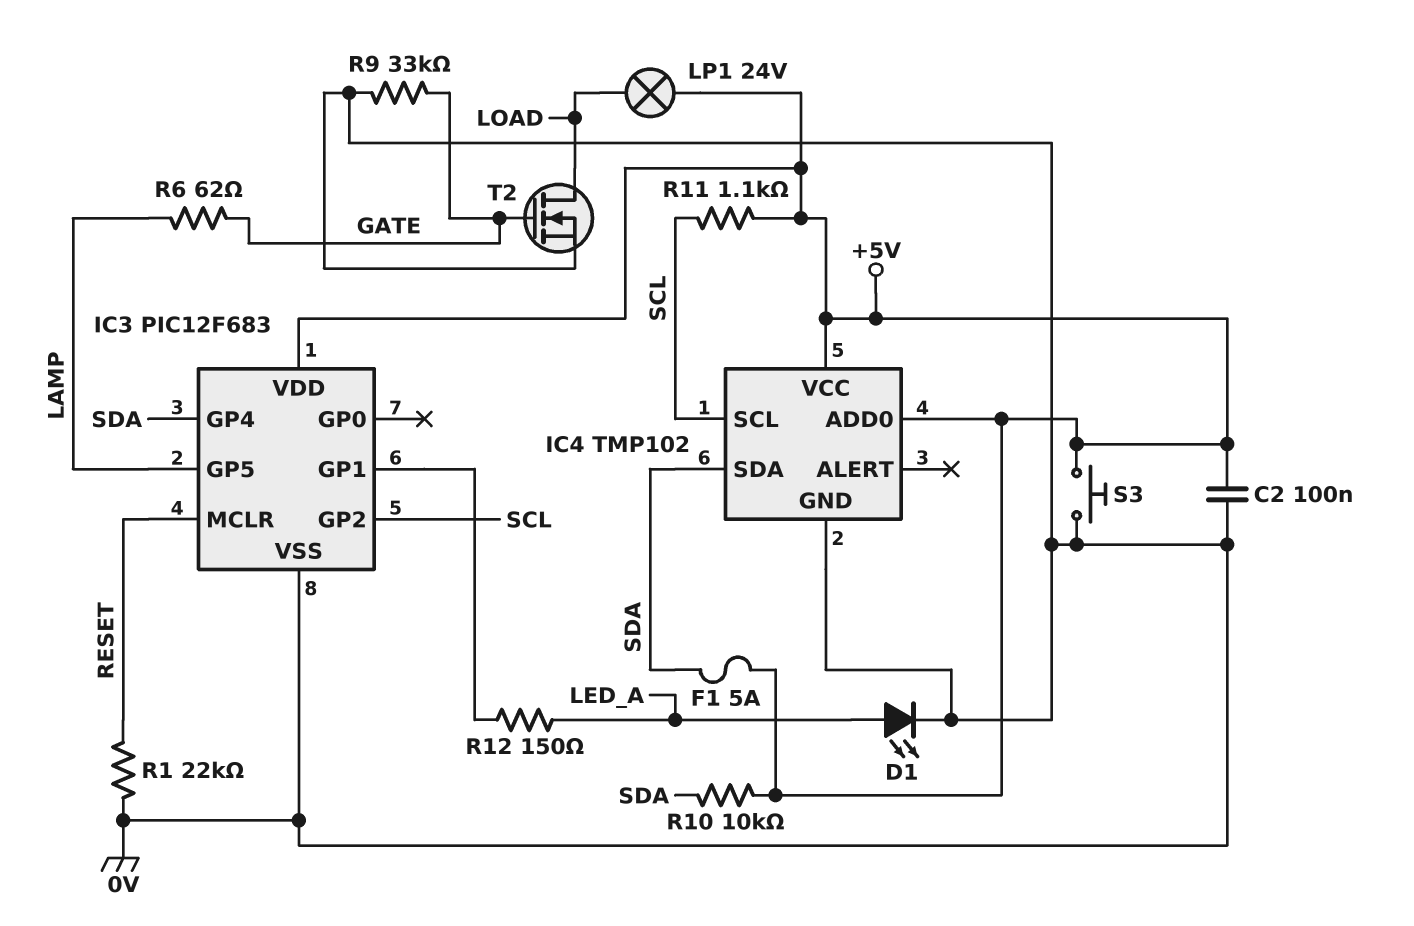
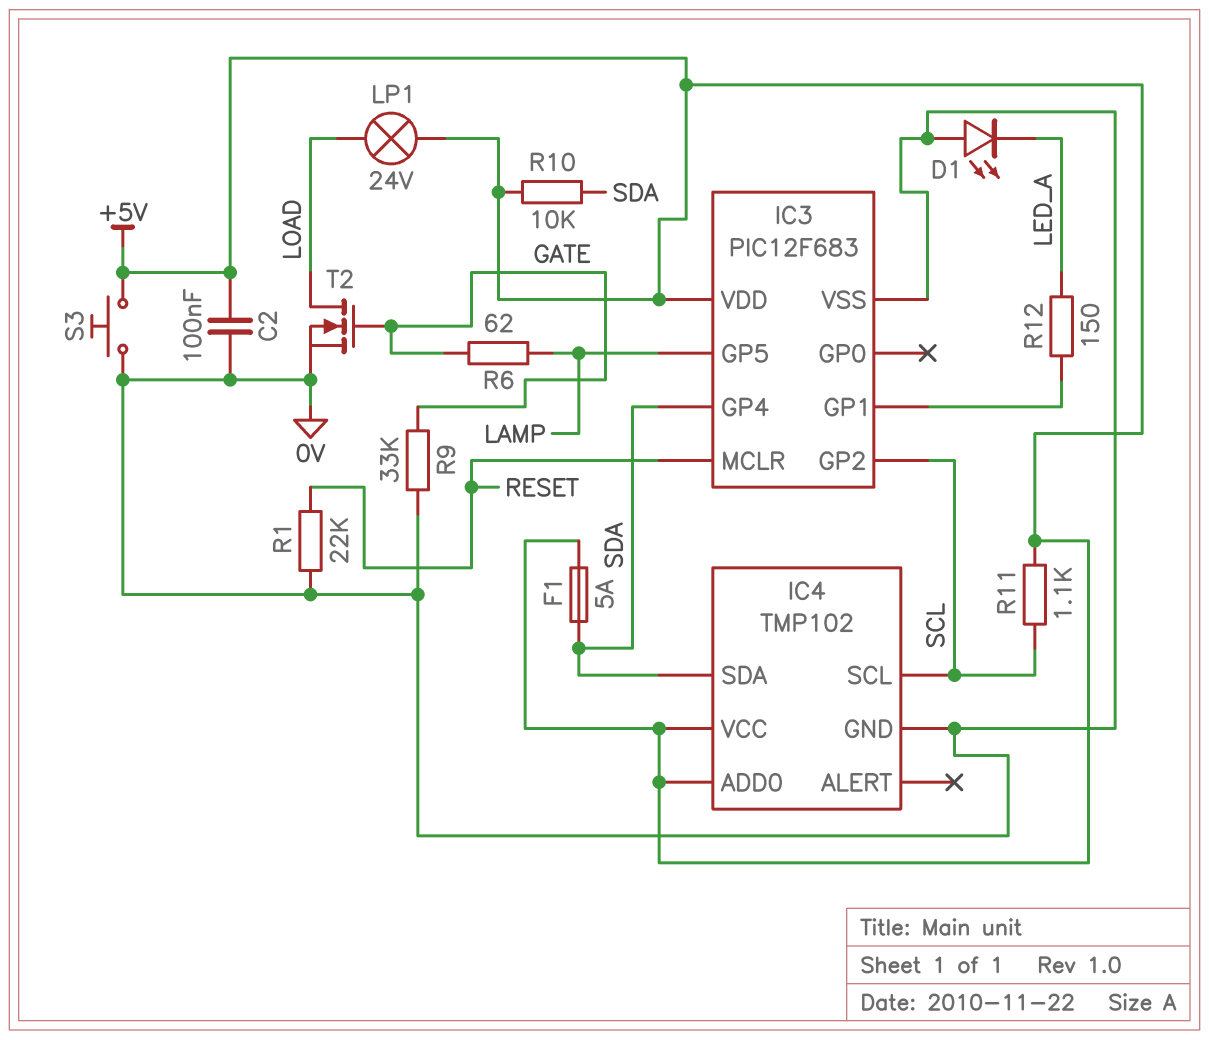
D1: LED (A LED_A, K 0V) -> LED (A 0V, K LED_A)

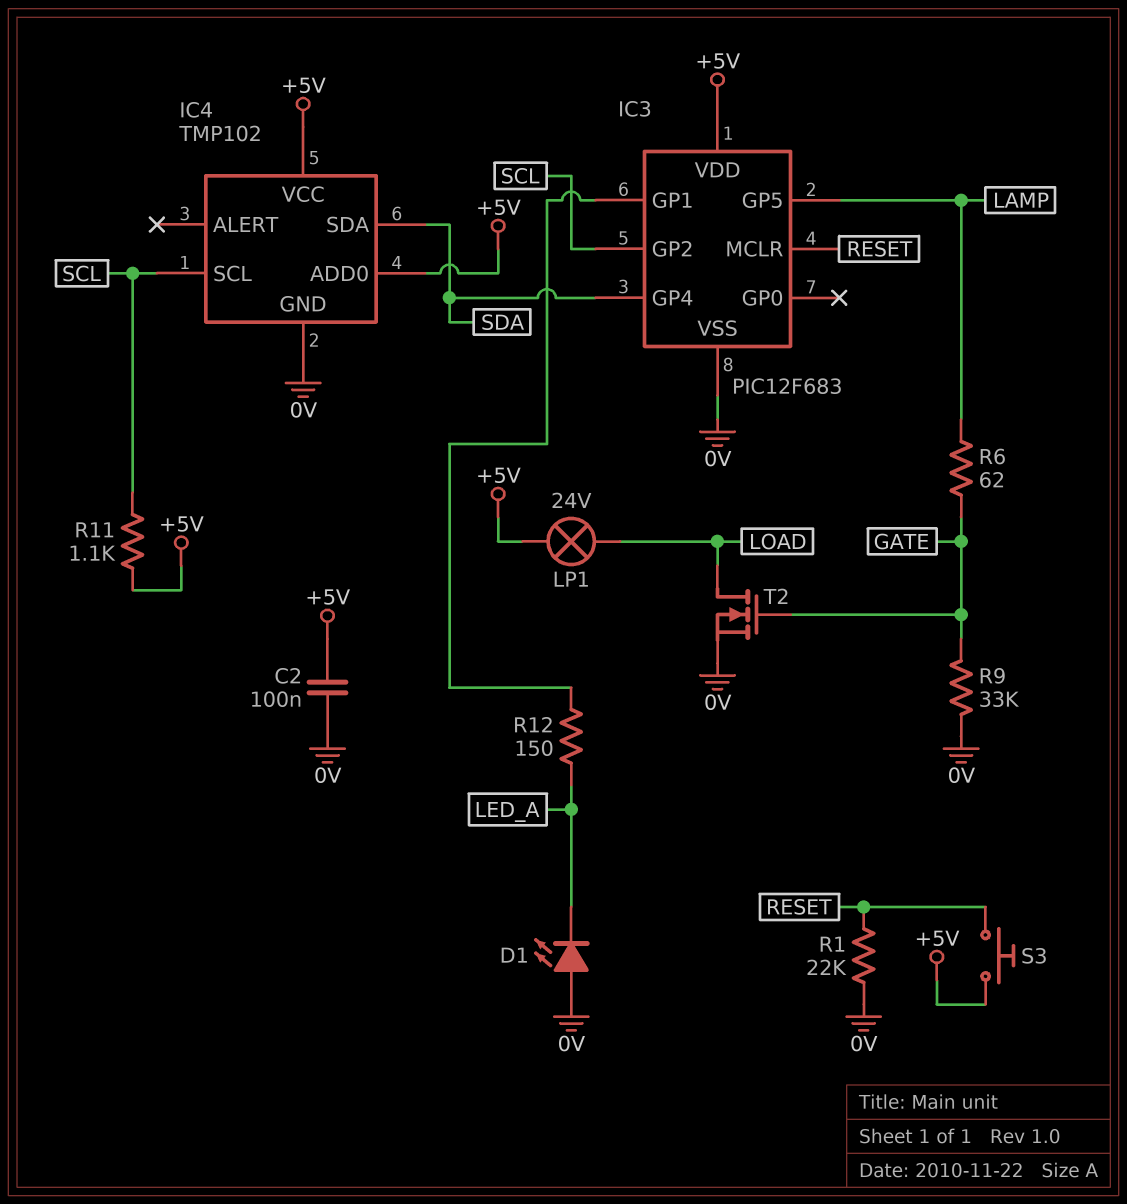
F1: 5A (+5V, SDA) -> none
R10: 10k (+5V, SDA) -> none
S3: button (+5V, 0V) -> button (+5V, RESET)

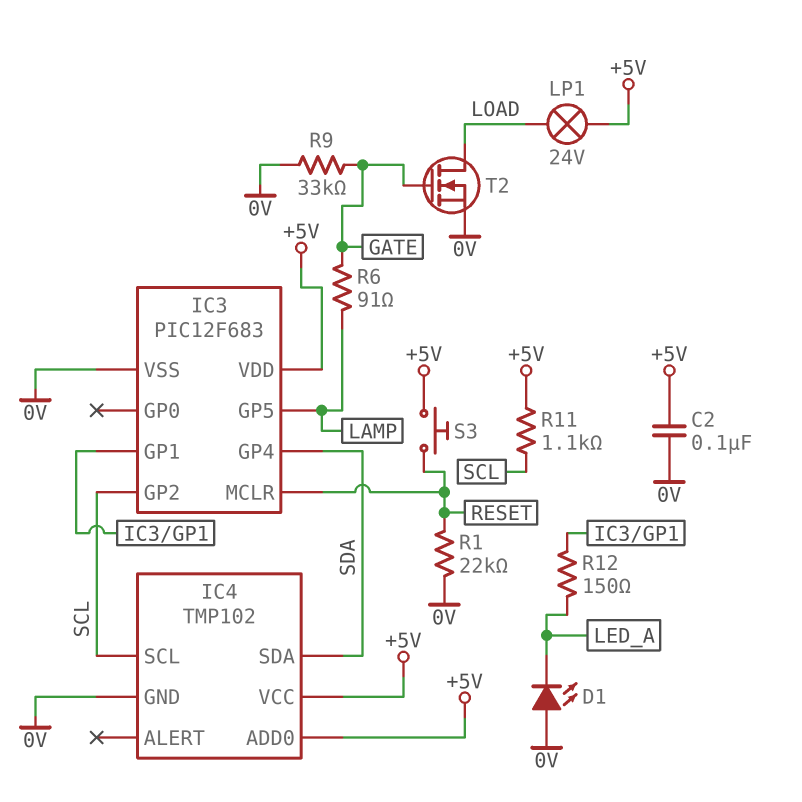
R6: 62 (GATE, LAMP) -> 91 (GATE, LAMP)

